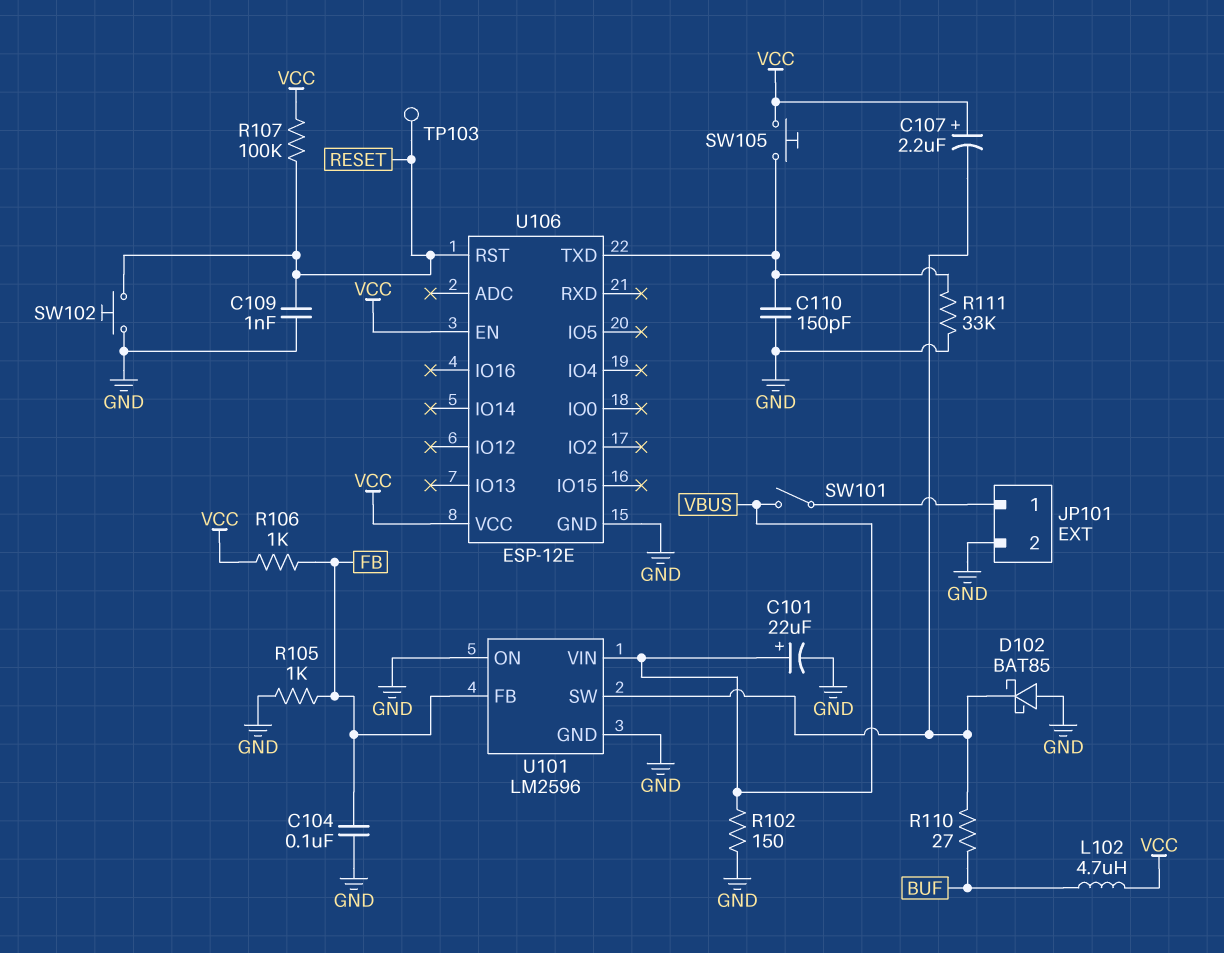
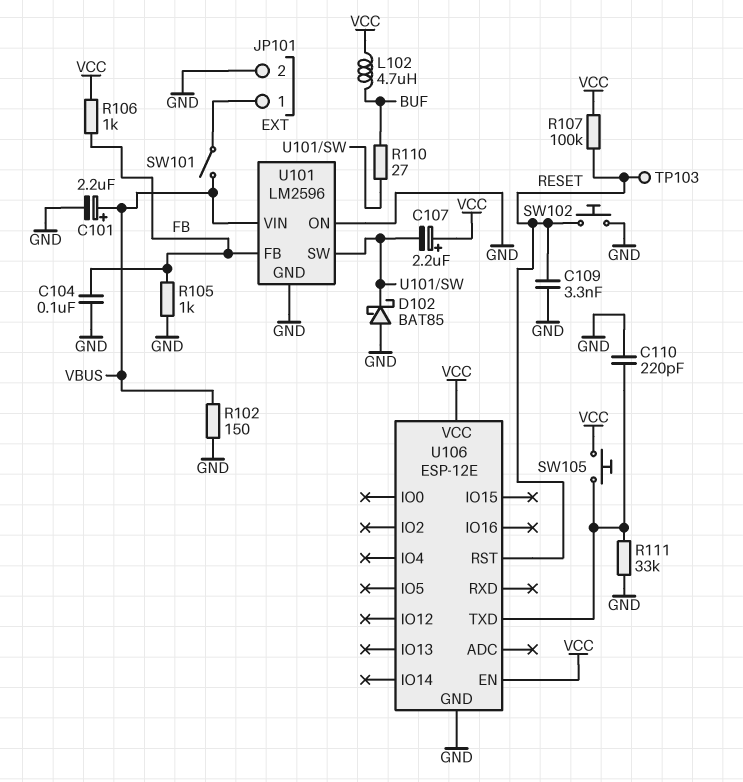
C101: 22uF (plus VBUS, minus GND) -> 2.2uF (plus VBUS, minus GND)
C109: 1nF (GND, RESET) -> 3.3nF (GND, RESET)
C110: 150pF (GND, U106/TXD) -> 220pF (GND, U106/TXD)

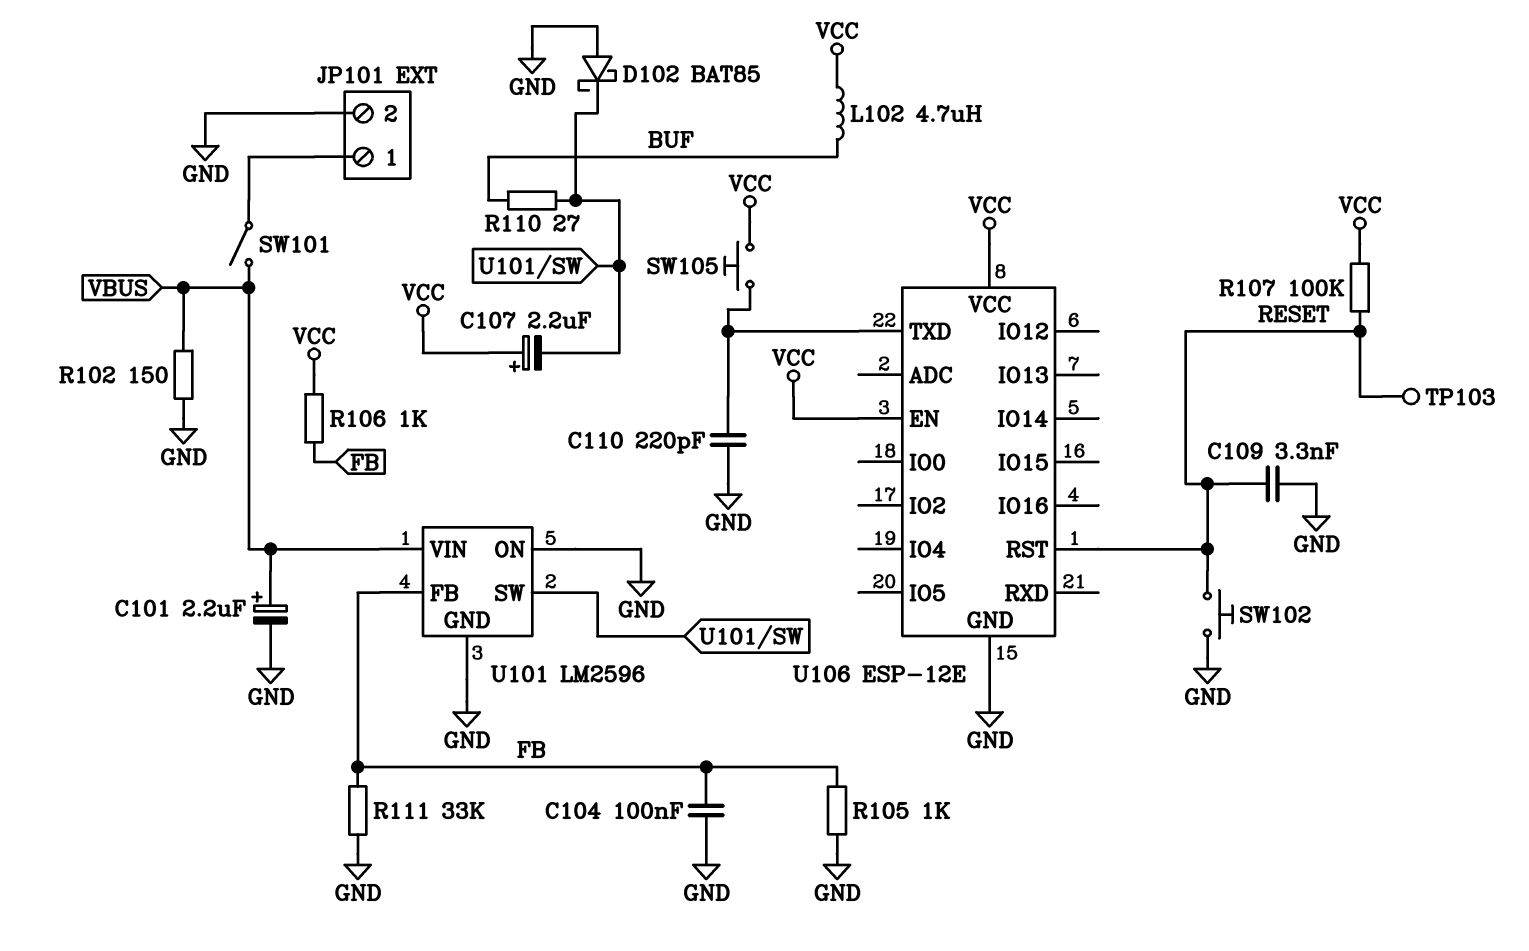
R111: 33k (GND, U106/TXD) -> 33k (FB, GND)

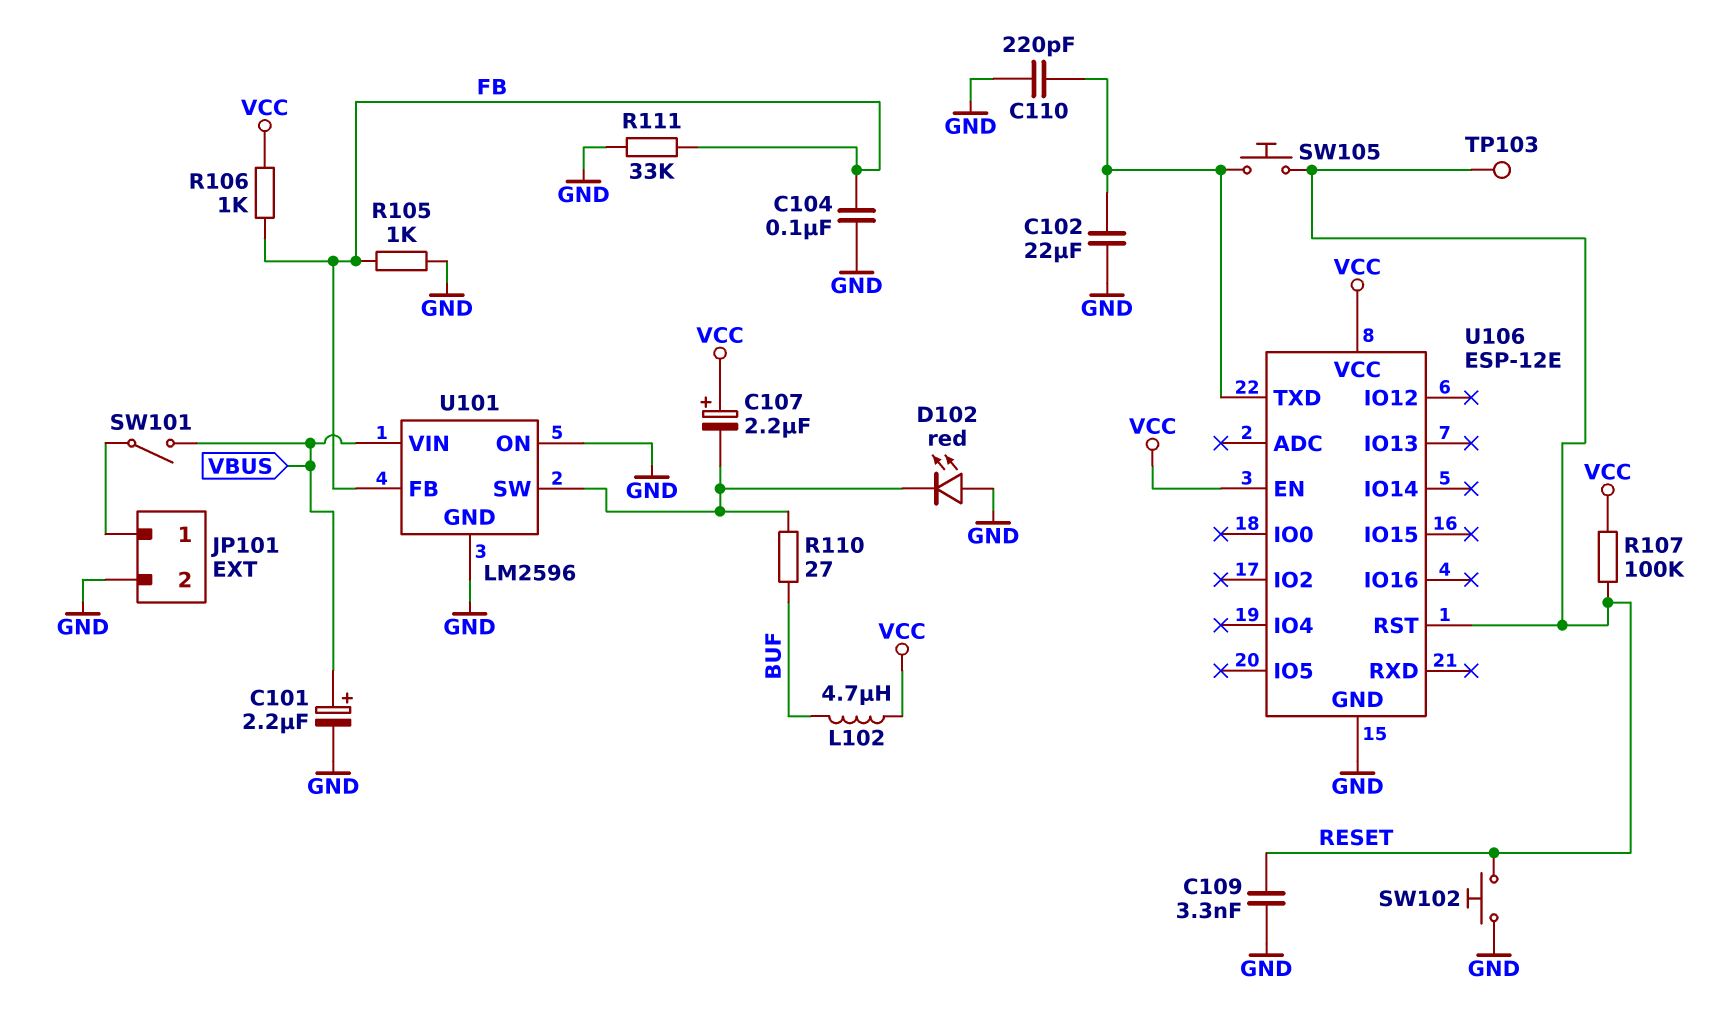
C102: none -> 22uF (GND, U106/TXD)
D102: schottky BAT85 (A GND, K U101/SW) -> LED red (A GND, K U101/SW)
R102: 150 (GND, VBUS) -> none
SW105: button (U106/TXD, VCC) -> button (RESET, U106/TXD)

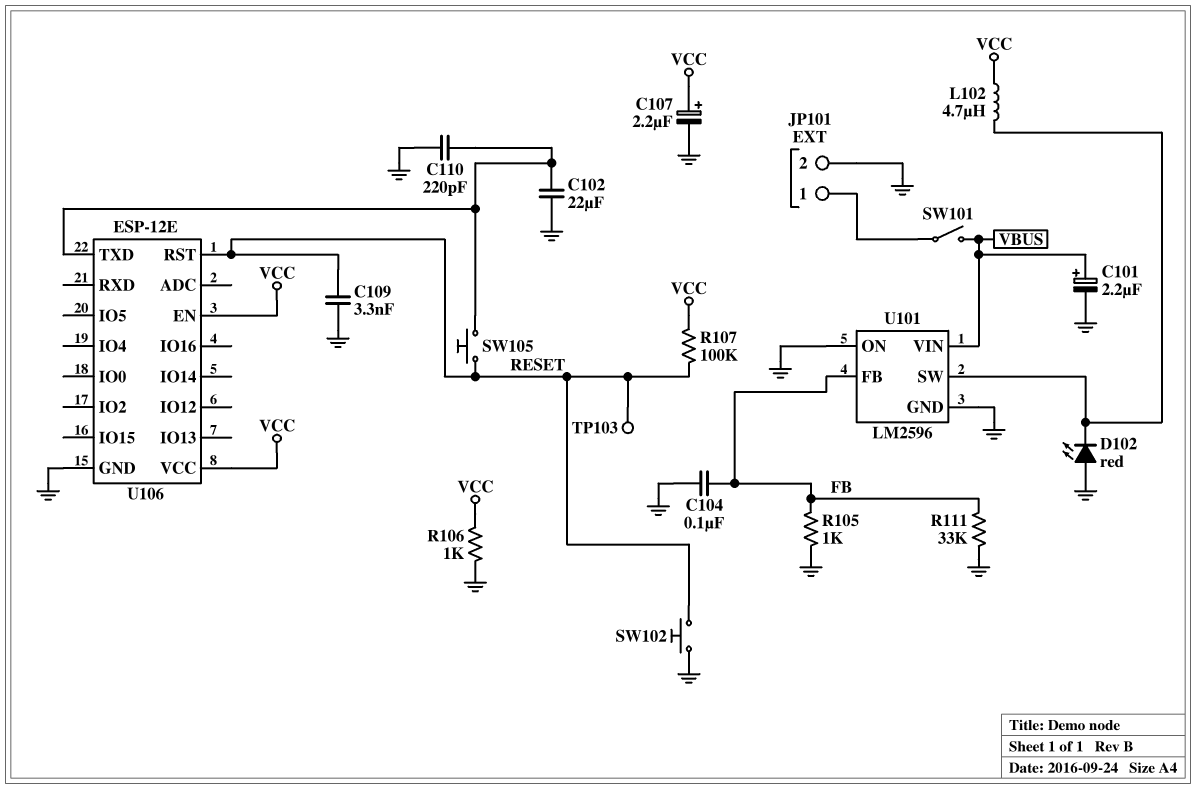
C107: 2.2uF (plus VCC, minus U101/SW) -> 2.2uF (plus VCC, minus GND)
L102: 4.7uH (BUF, VCC) -> 4.7uH (U101/SW, VCC)
R106: 1k (FB, VCC) -> 1k (GND, VCC)
R110: 27 (BUF, U101/SW) -> none

